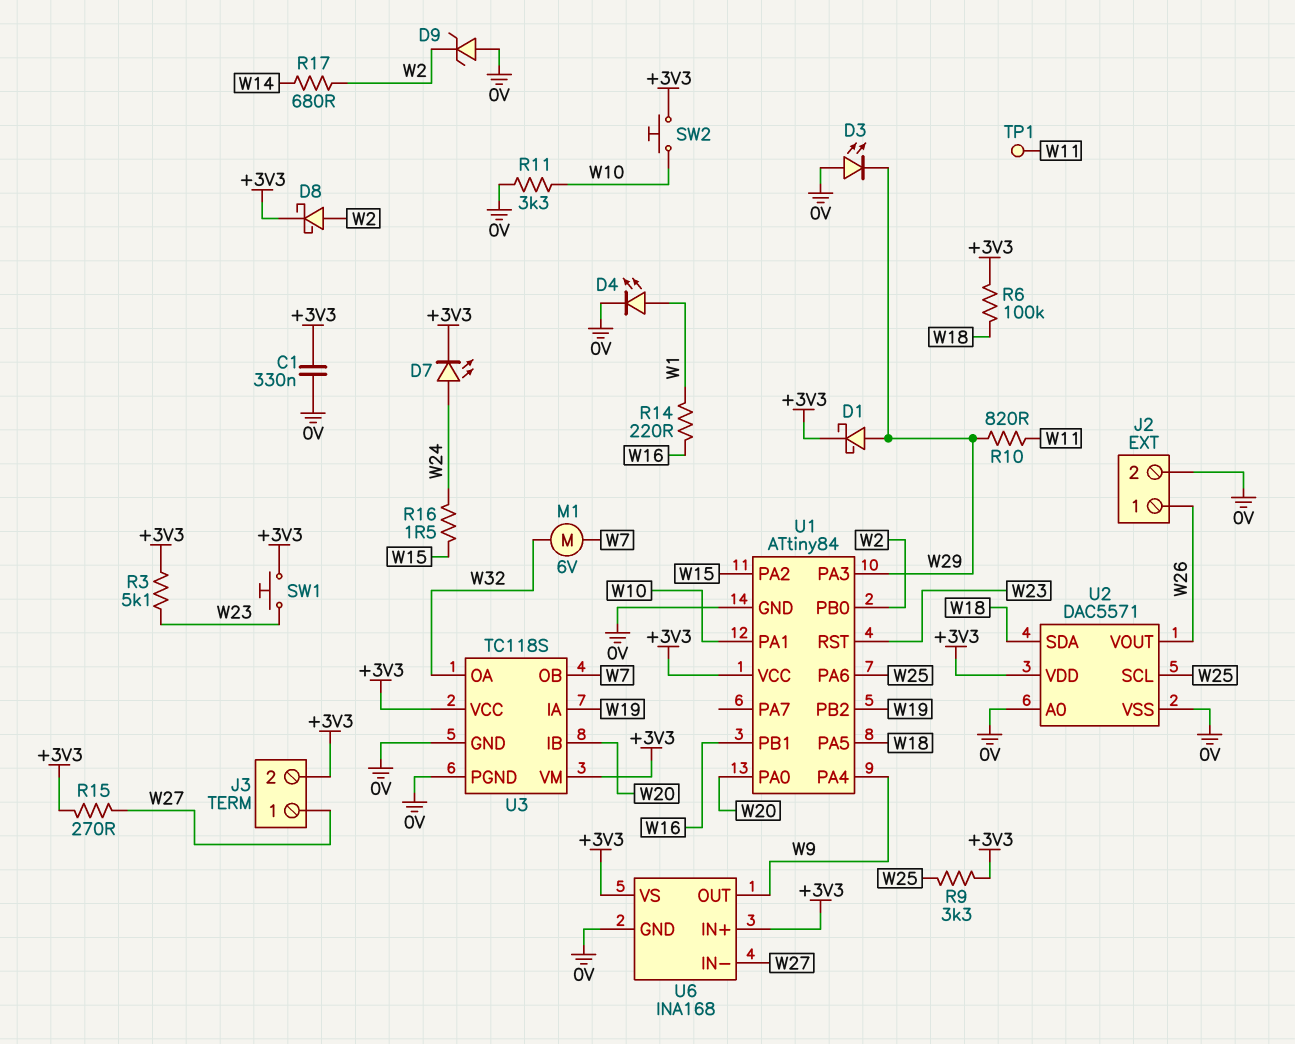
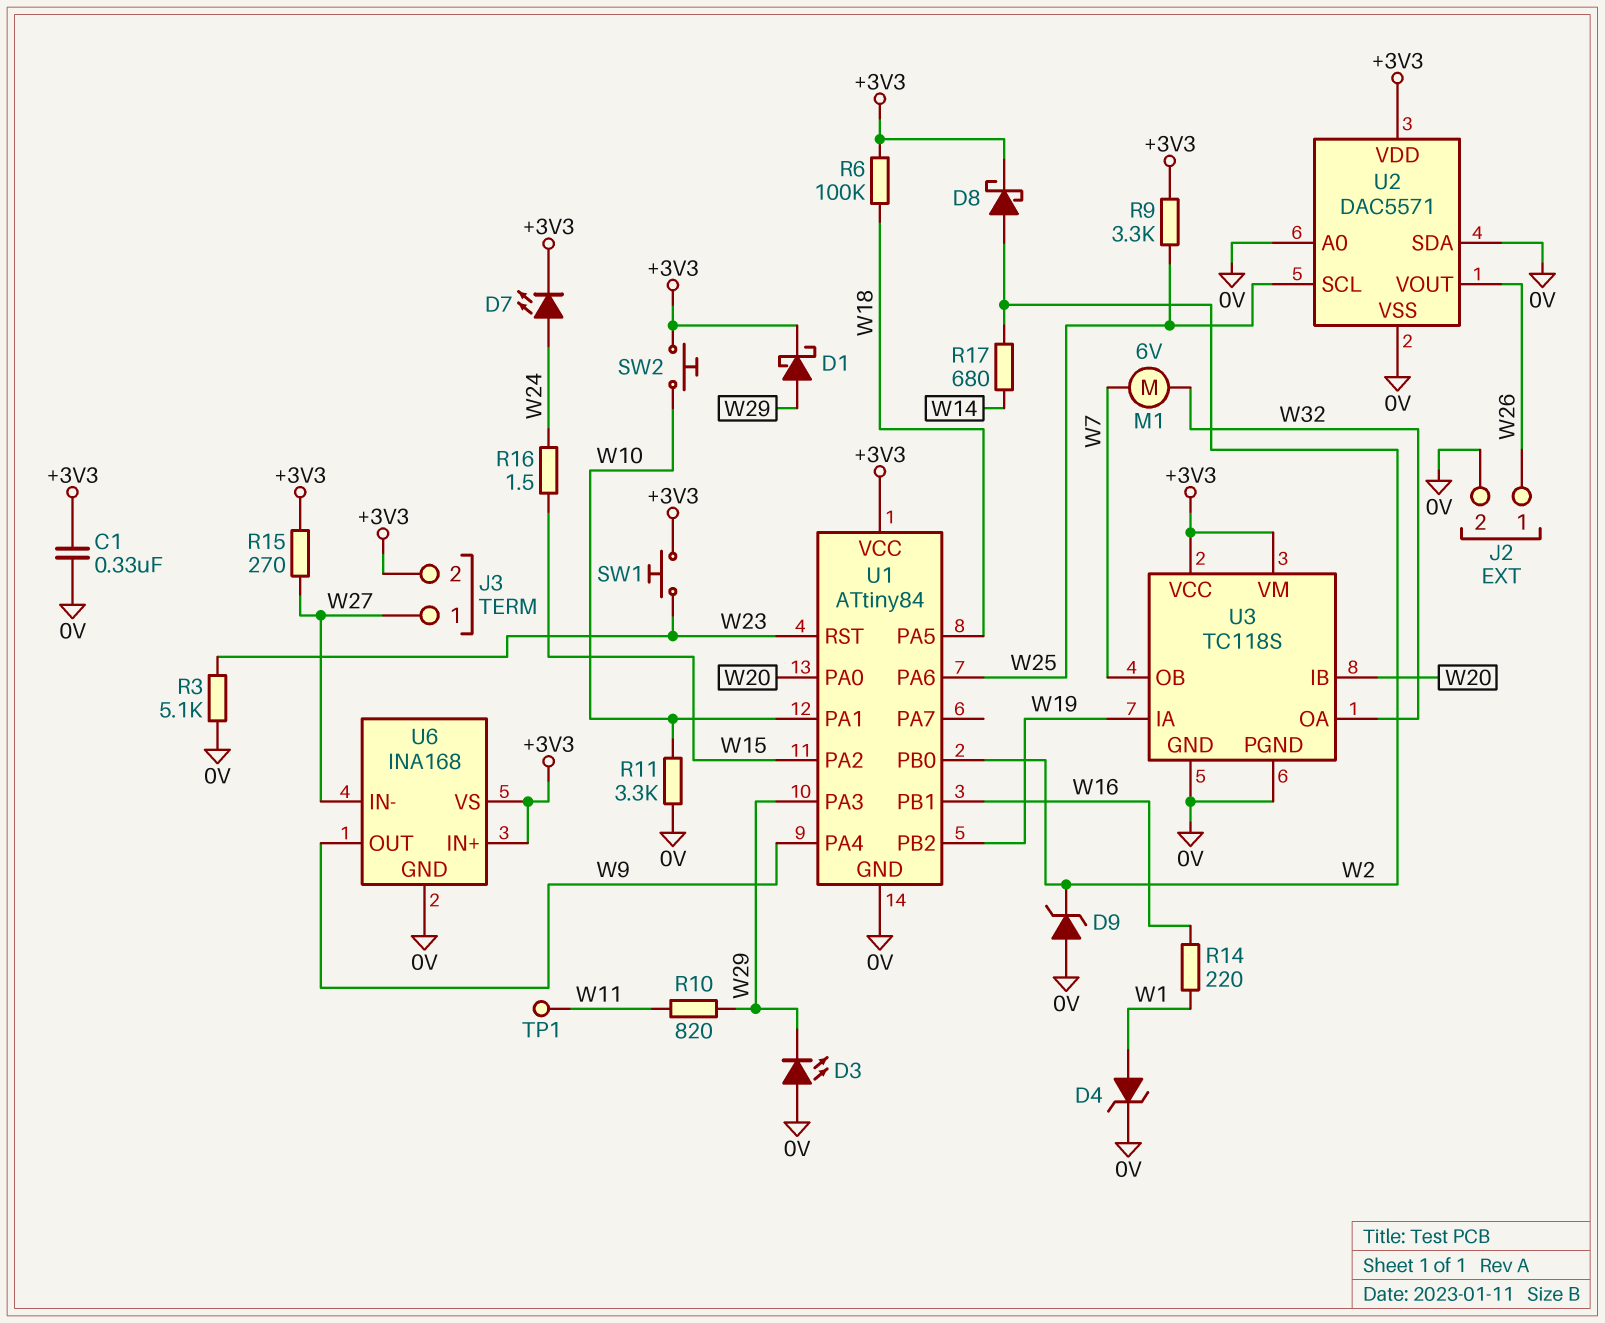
D4: LED (A W1, K 0V) -> zener (A W1, K 0V)
R3: 5.1k (+3V3, W23) -> 5.1k (0V, W23)
U2 pin SDA: W18 -> 0V

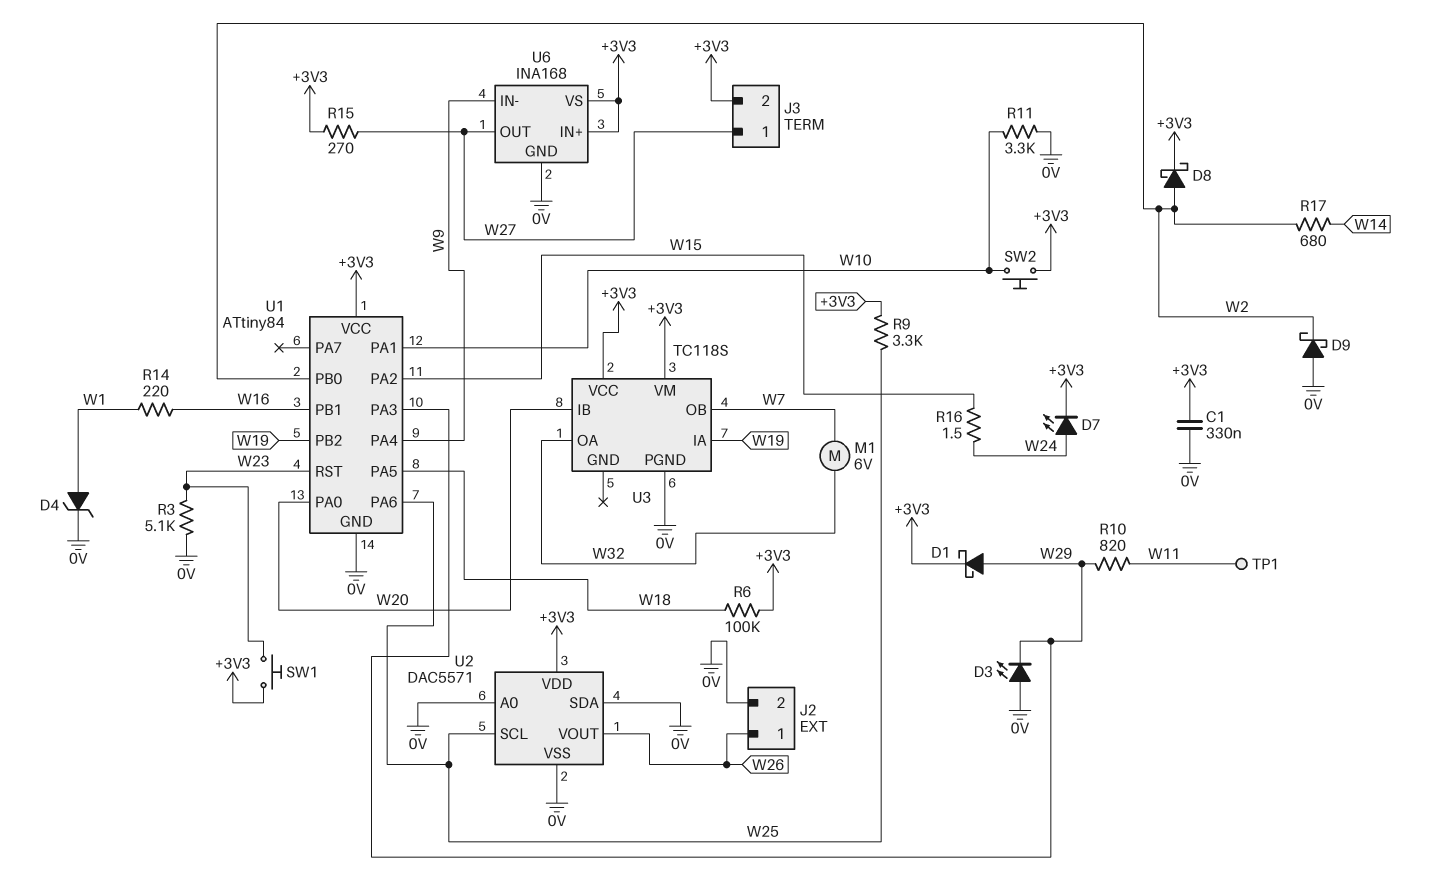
D9: zener (A 0V, K W2) -> schottky (A 0V, K W2)
U3 pin GND: 0V -> none
U6 pin IN-: W27 -> W9
U6 pin OUT: W9 -> W27

